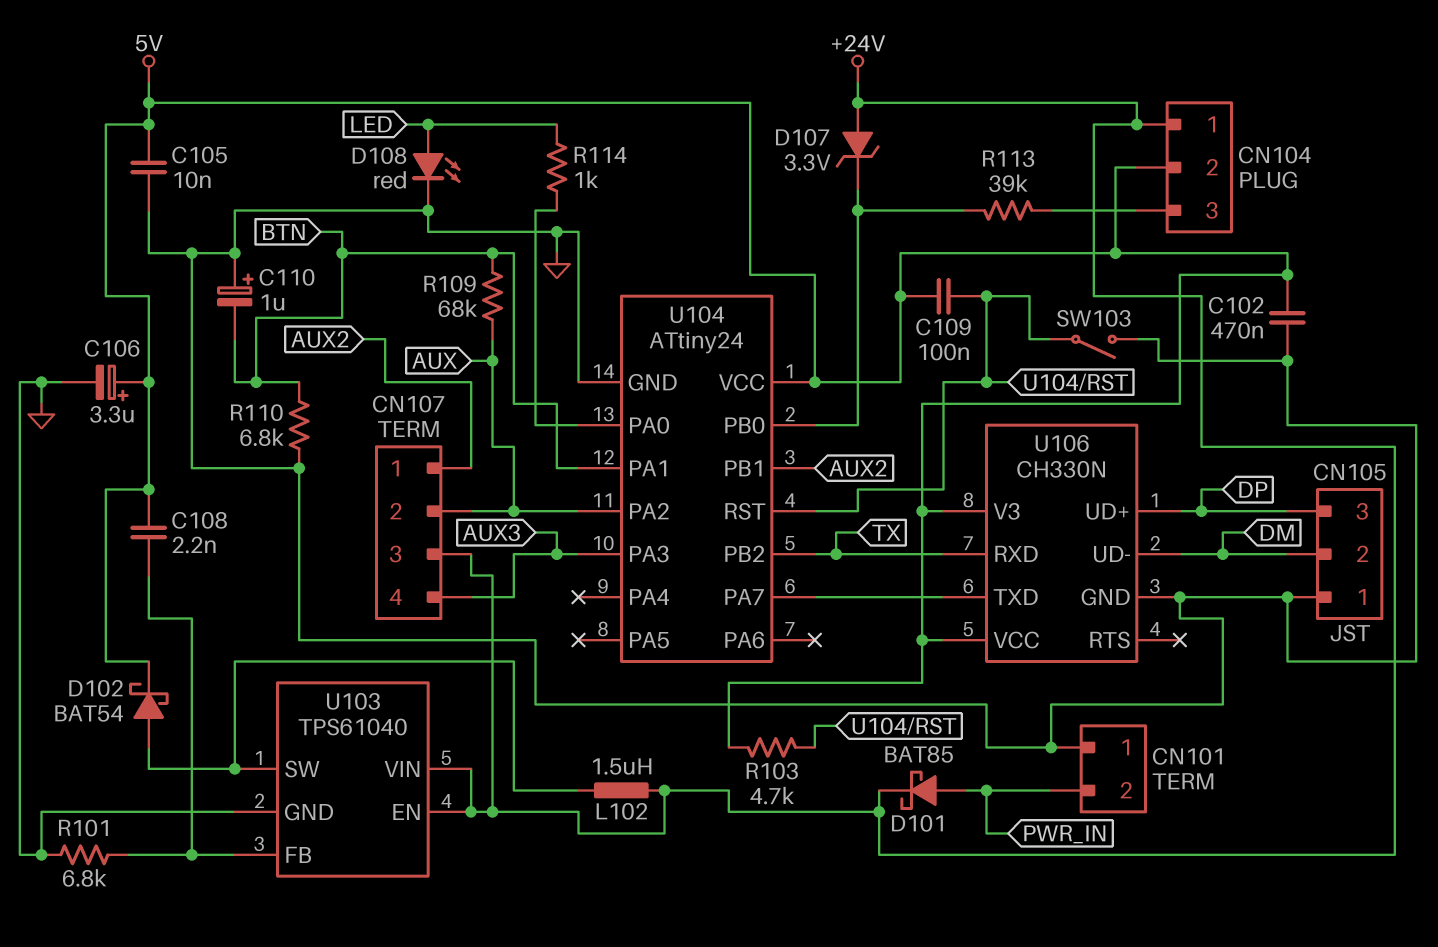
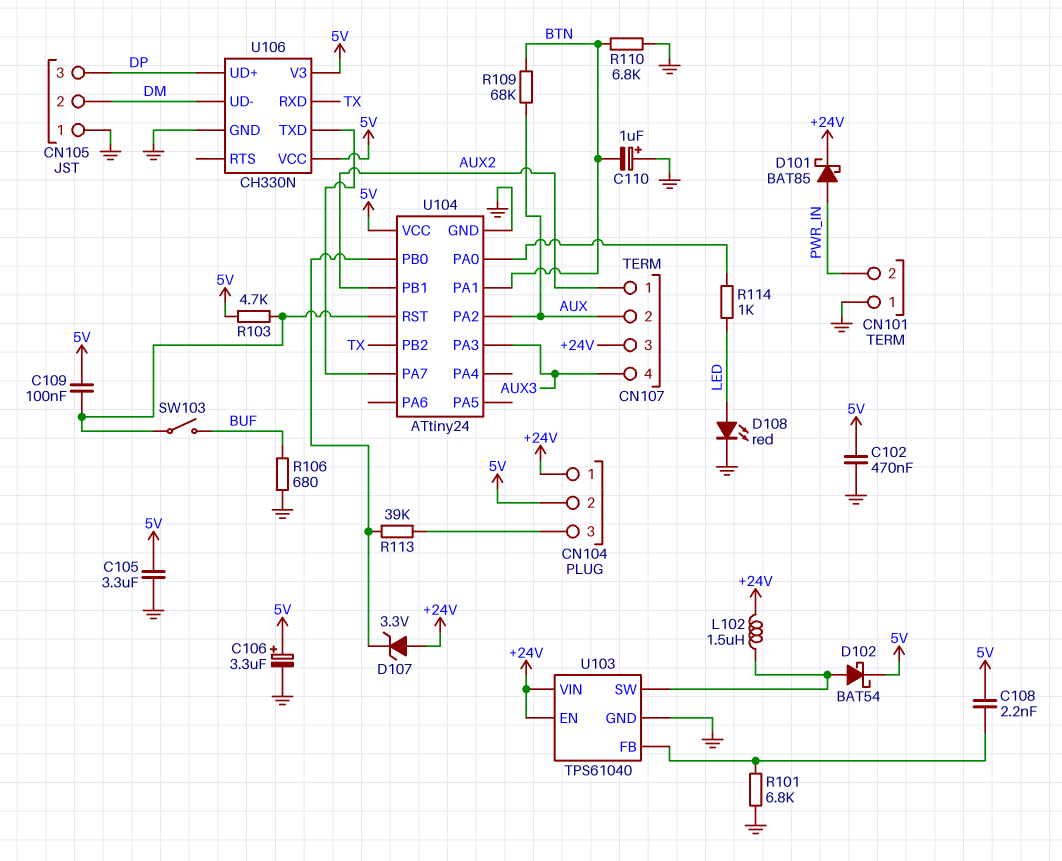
C105: 10nF (5V, GND) -> 3.3uF (5V, GND)
R106: none -> 680 (BUF, GND)
SW103: switch (GND, U104/RST) -> switch (BUF, U104/RST)

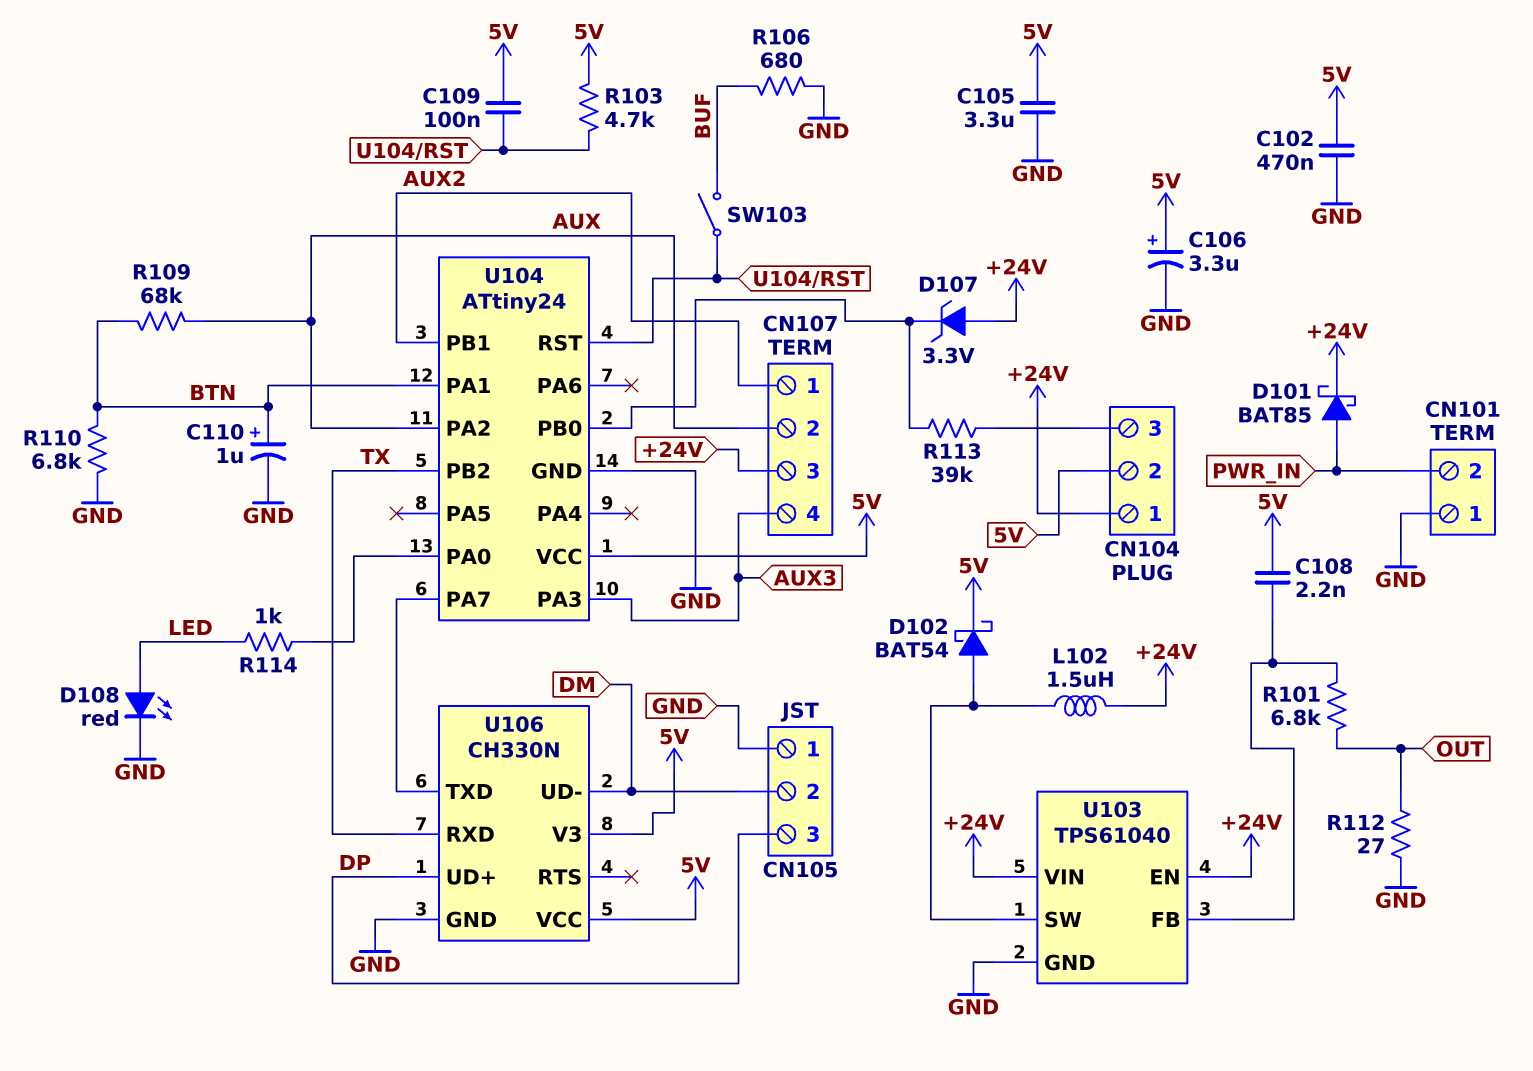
C110: 1uF (plus GND, minus BTN) -> 1uF (plus BTN, minus GND)
R101: 6.8k (GND, U103/FB) -> 6.8k (OUT, U103/FB)
R112: none -> 27 (GND, OUT)

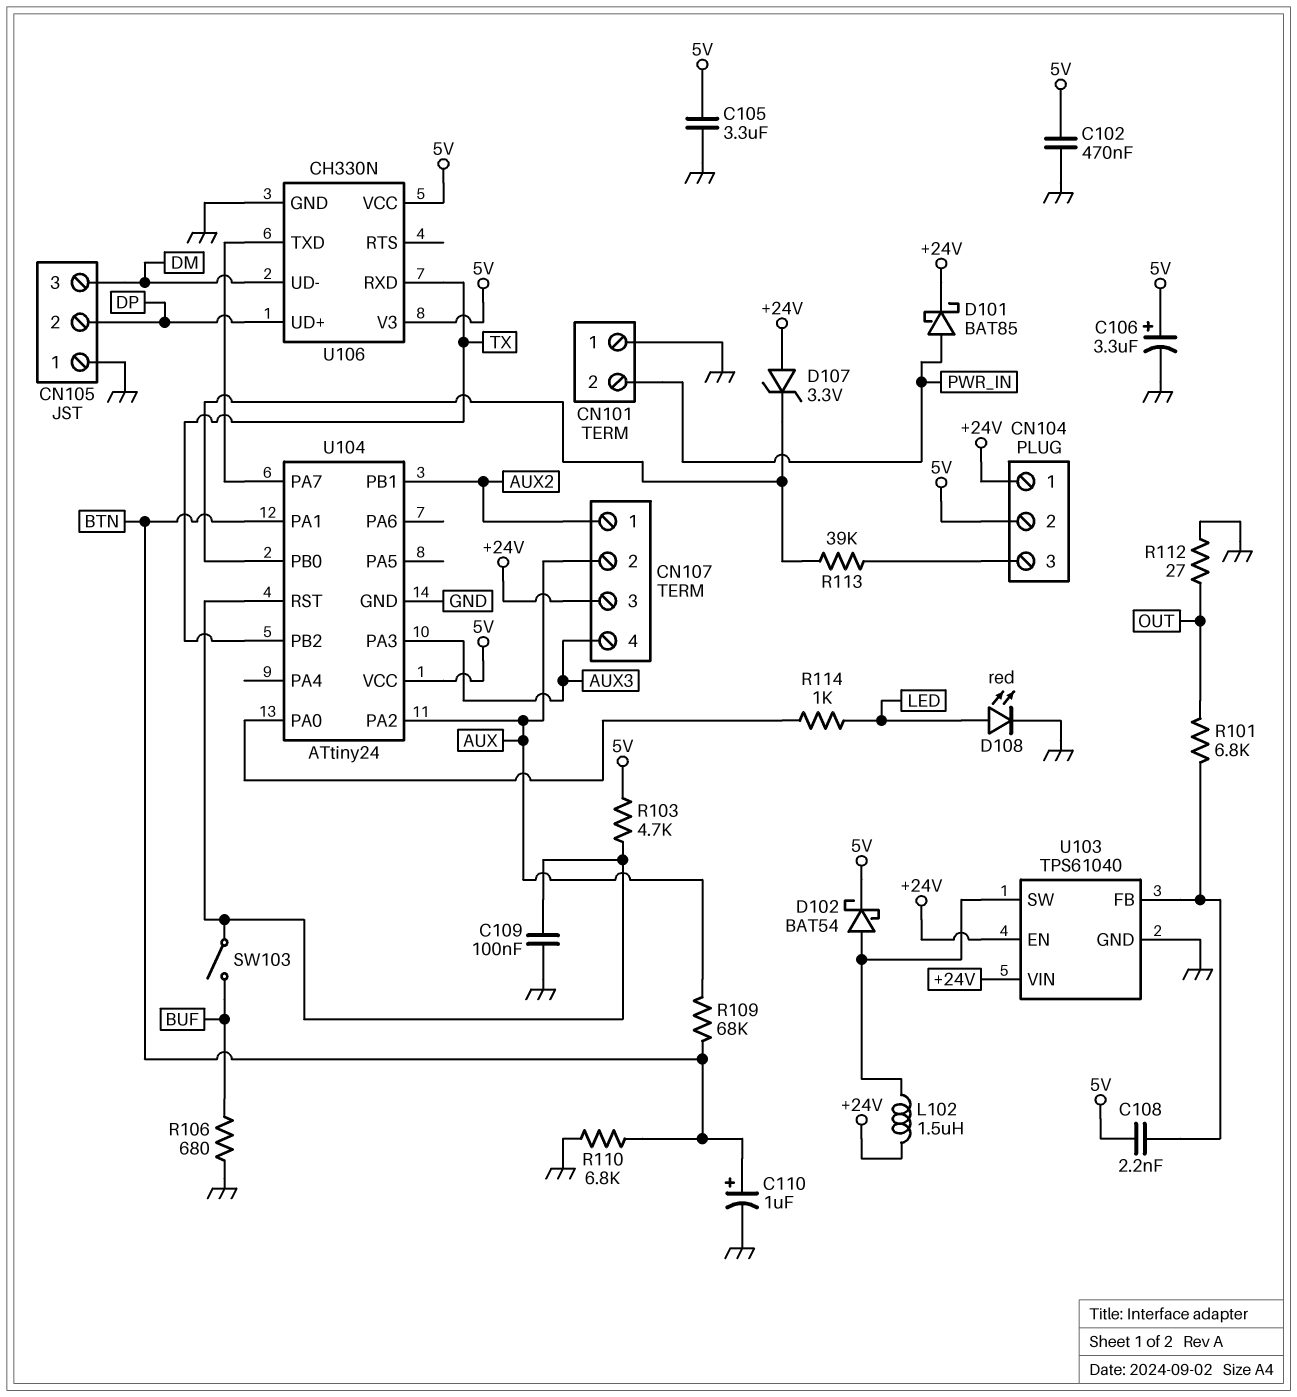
C109: 100nF (5V, U104/RST) -> 100nF (GND, U104/RST)
CN105 pin 2: DM -> DP
CN105 pin 3: DP -> DM

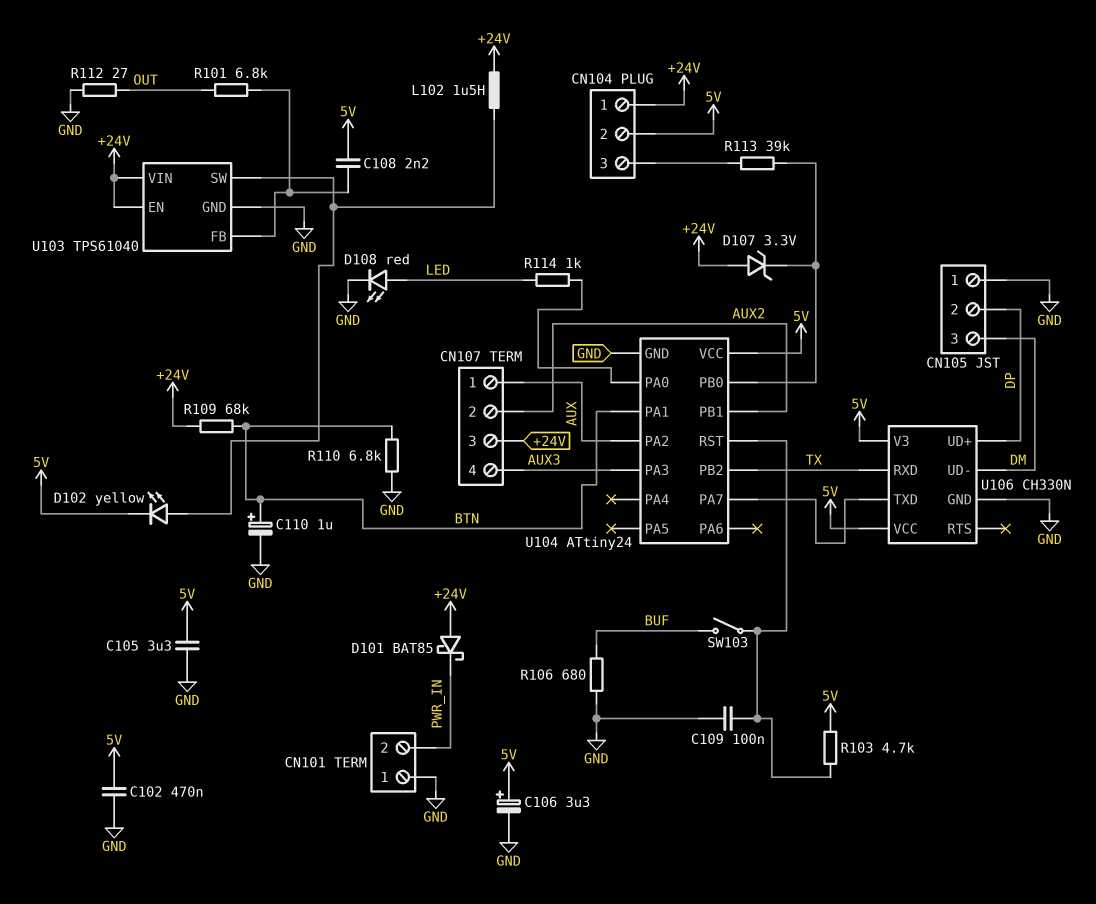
CN107 pin 1: AUX2 -> AUX
CN107 pin 2: AUX -> AUX2
D101: schottky BAT85 (A PWR_IN, K +24V) -> schottky BAT85 (A +24V, K PWR_IN)
D102: schottky BAT54 (A U103/SW, K 5V) -> LED yellow (A U103/SW, K 5V)
R109: 68k (AUX, BTN) -> 68k (+24V, BTN)

